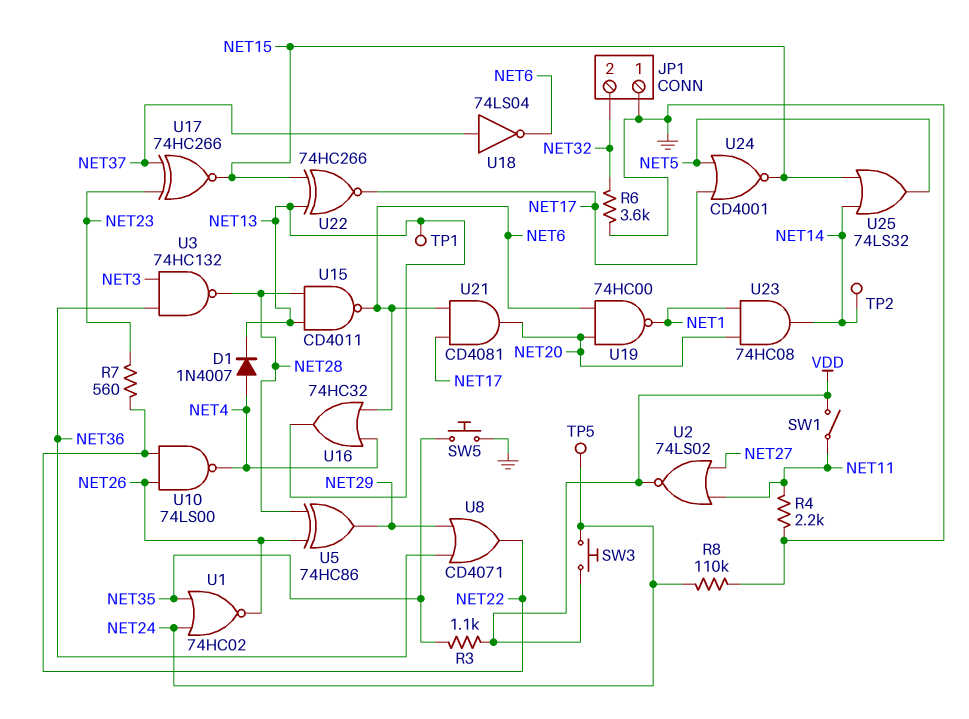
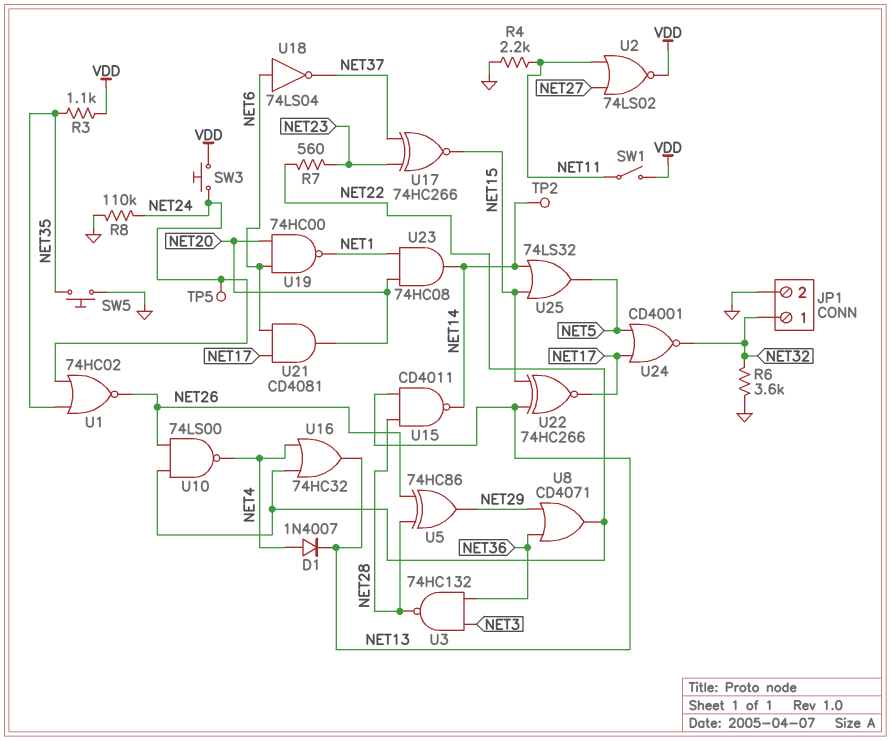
JP1 pin 1: GND -> NET32
JP1 pin 2: NET32 -> GND
TP1: test point (NET13) -> none
U15: NAND CD4011 (in NET13, in NET28, out NET6) -> NAND CD4011 (in NET13, in NET28, out NET14)
U16: OR 74HC32 (in NET4, in NET6, out NET13) -> OR 74HC32 (in NET4, in NET22, out NET13)
U18: NOT 74LS04 (in NET37, out NET6) -> NOT 74LS04 (in NET6, out NET37)
U24: NOR CD4001 (in NET5, in NET17, out NET15) -> NOR CD4001 (in NET5, in NET17, out NET32)

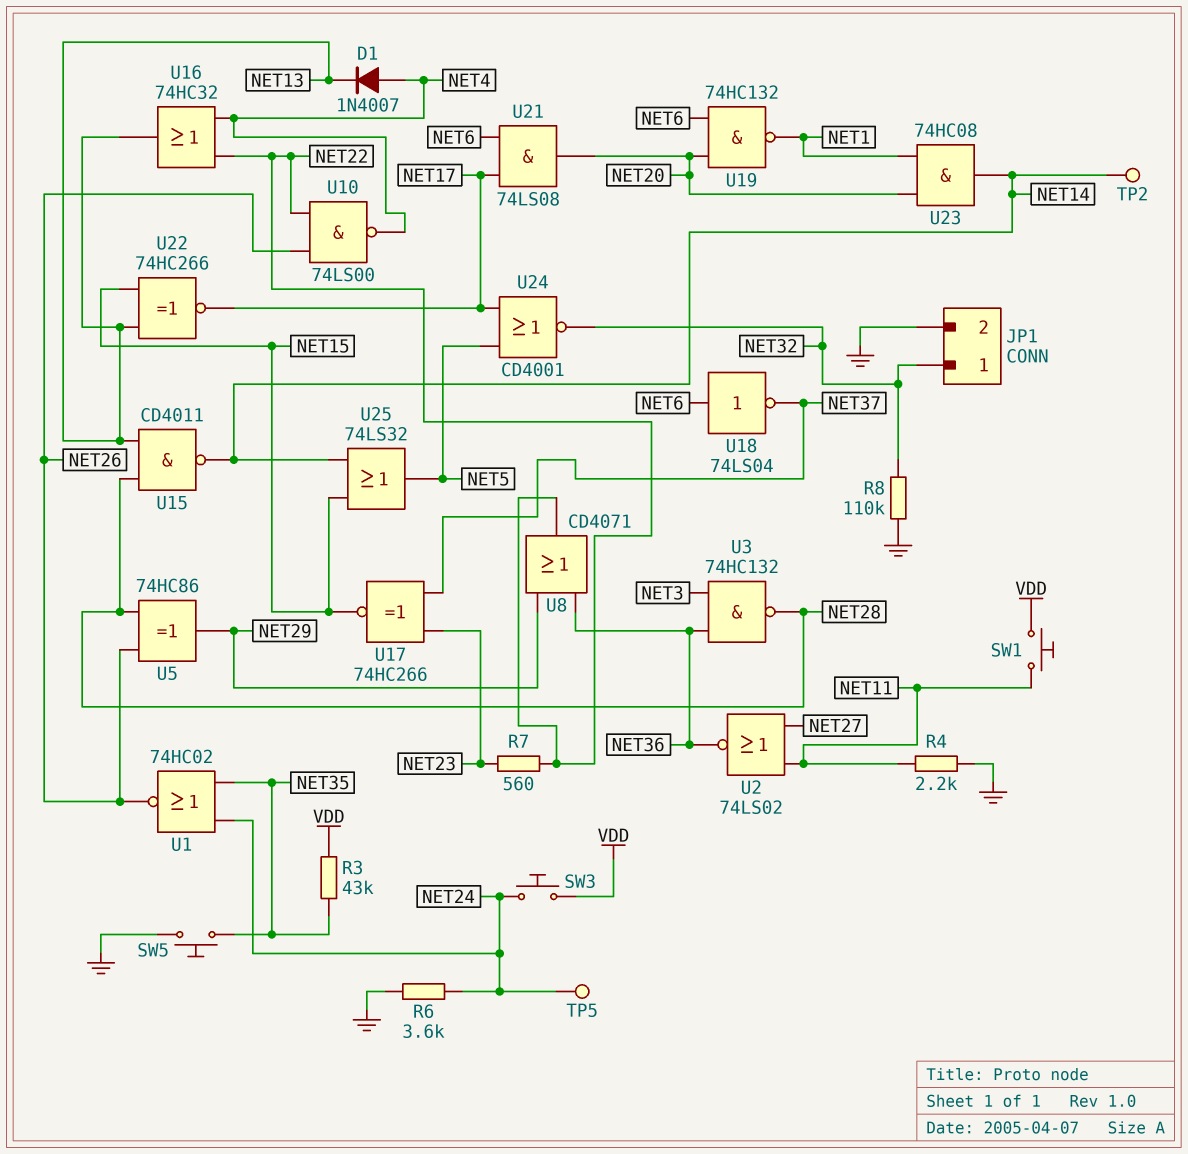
R3: 1.1k (NET35, VDD) -> 43k (NET35, VDD)
R6: 3.6k (GND, NET32) -> 3.6k (GND, NET24)
R8: 110k (GND, NET24) -> 110k (GND, NET32)
SW1: switch (NET11, VDD) -> button (NET11, VDD)
U2: NOR 74LS02 (in NET11, in NET27, out VDD) -> NOR 74LS02 (in NET11, in NET27, out NET36)
U19: NAND 74HC00 (in NET6, in NET20, out NET1) -> NAND 74HC132 (in NET6, in NET20, out NET1)
U21: AND CD4081 (in NET6, in NET17, out NET20) -> AND 74LS08 (in NET6, in NET17, out NET20)

